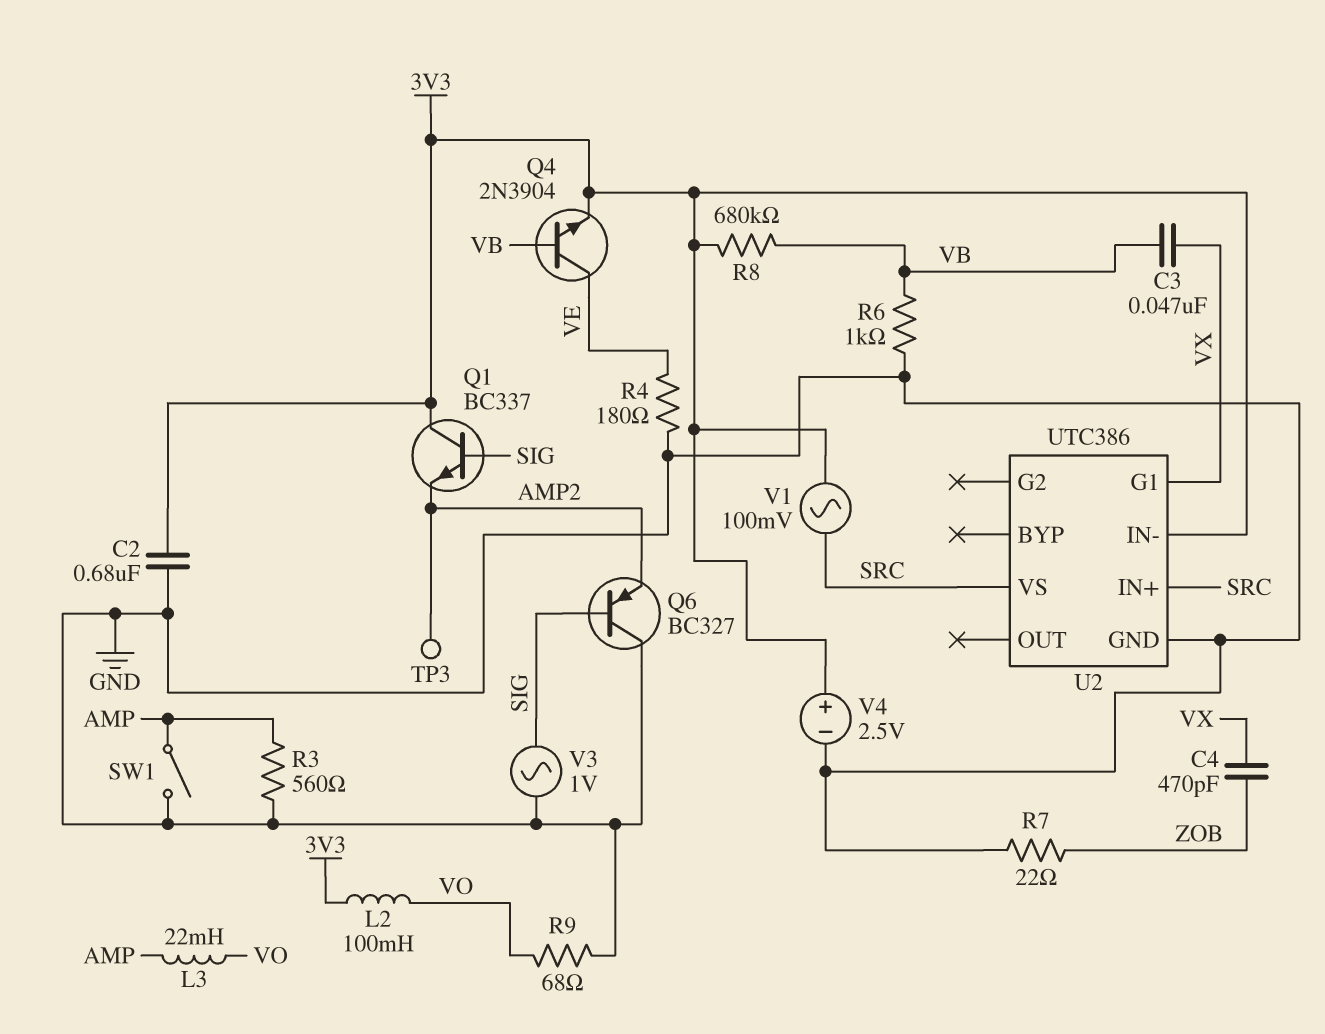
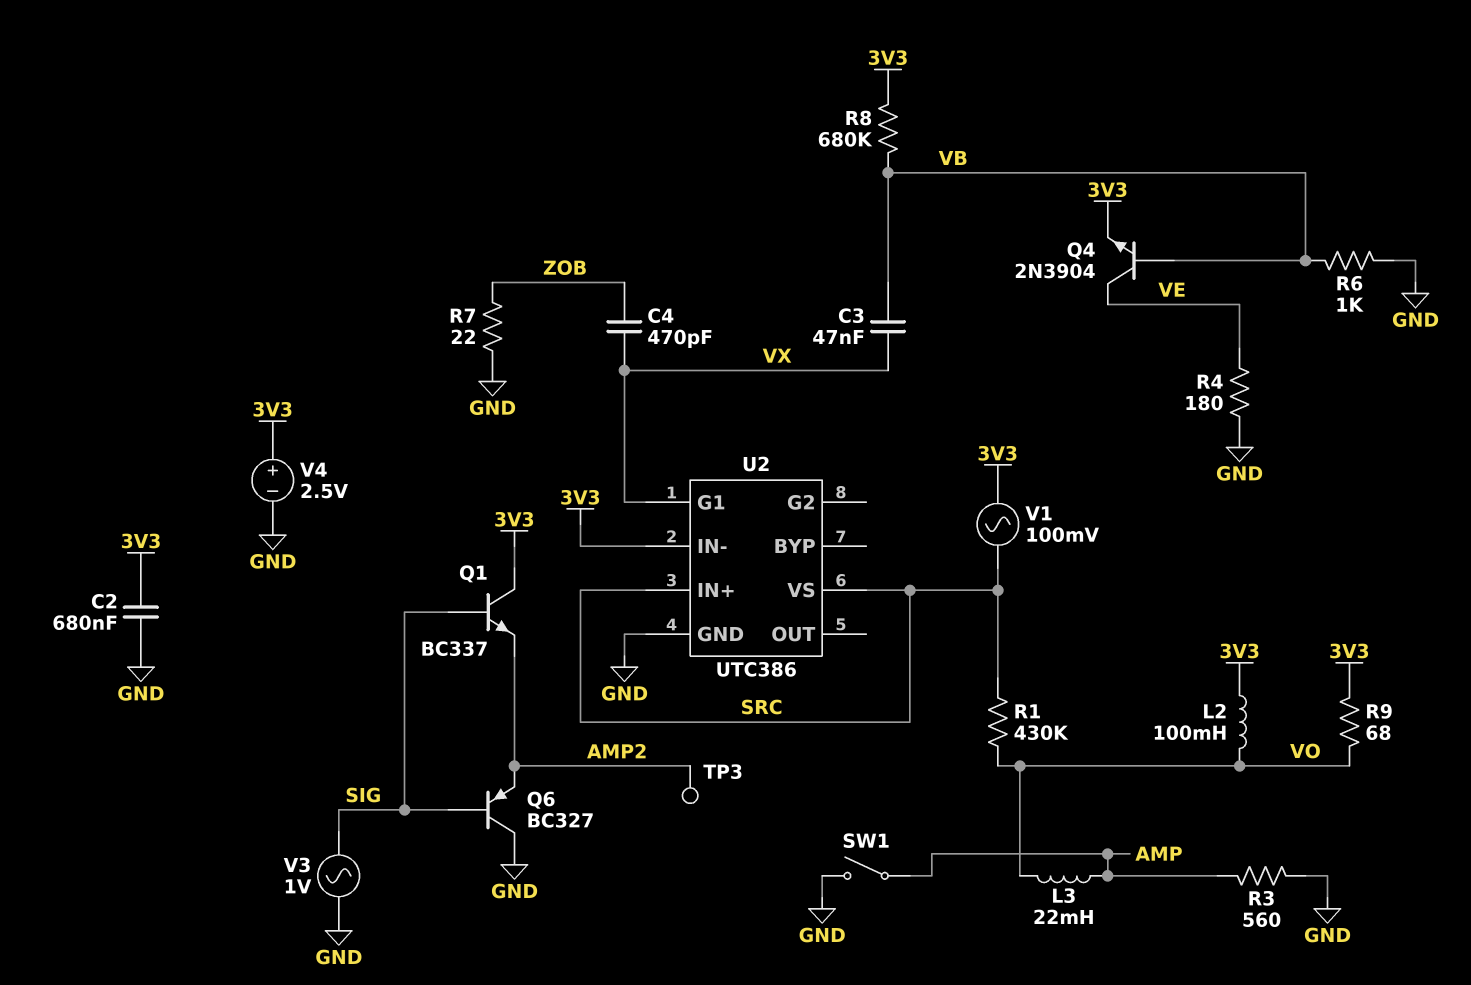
R1: none -> 430k (SRC, VO)
R9: 68 (GND, VO) -> 68 (3V3, VO)

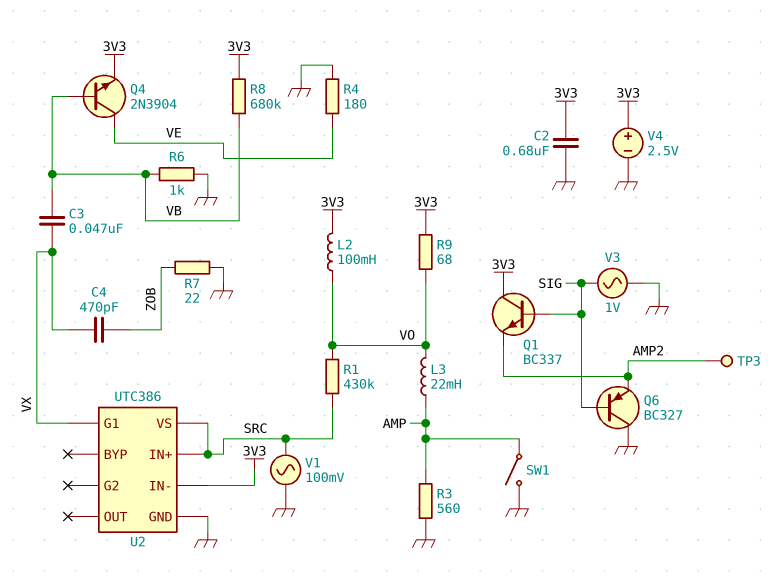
V1: AC 100mV (3V3, SRC) -> AC 100mV (GND, SRC)

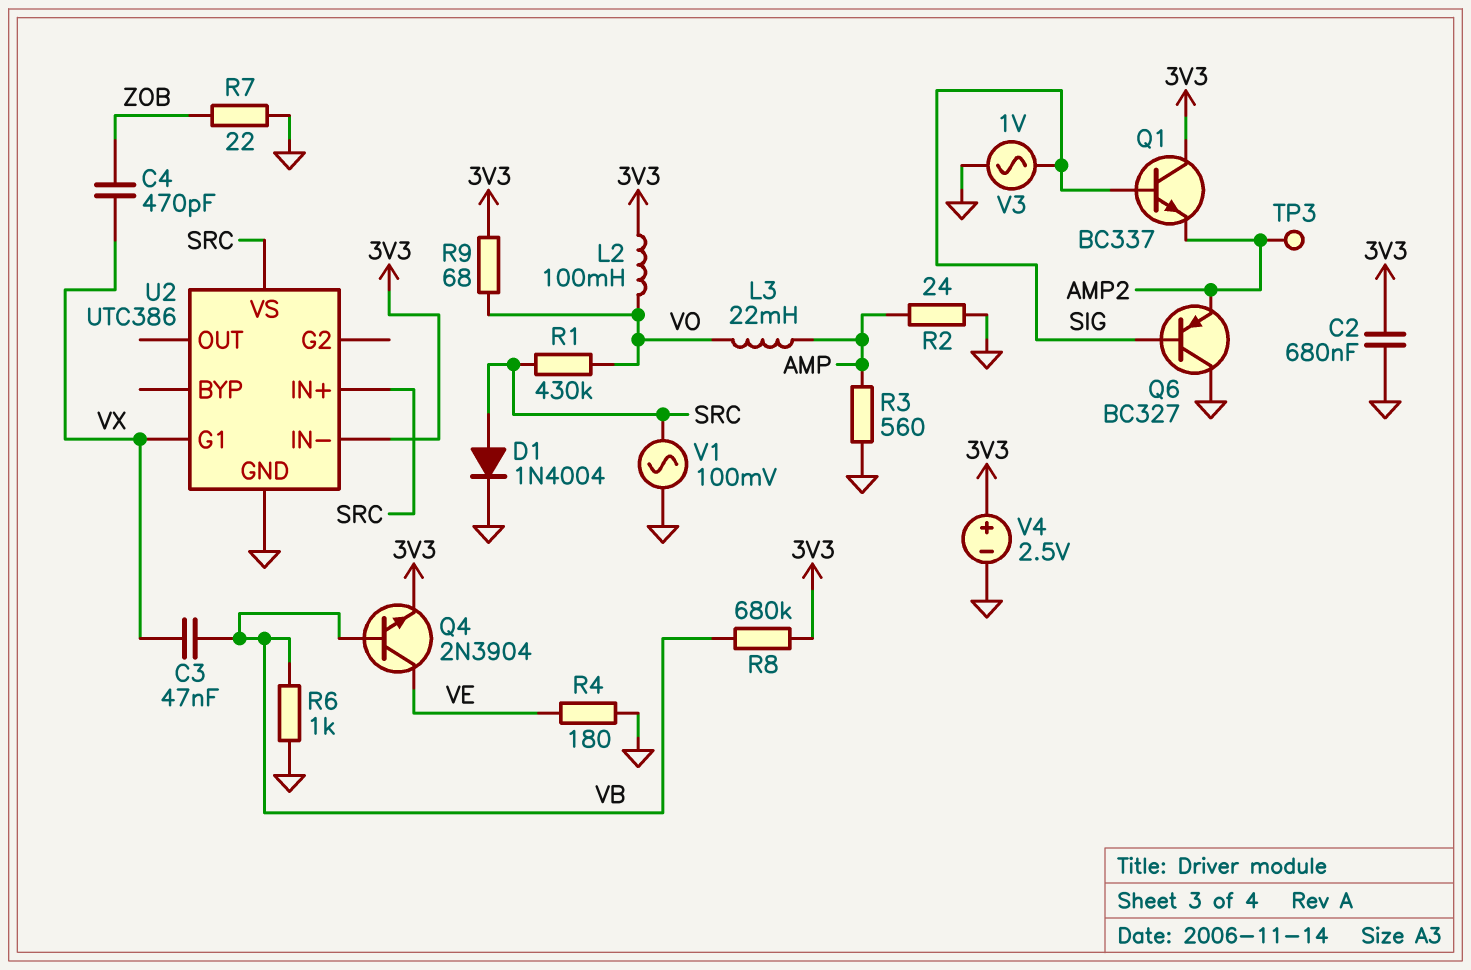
D1: none -> diode 1N4004 (A SRC, K GND)
R2: none -> 24 (AMP, GND)
SW1: switch (AMP, GND) -> none

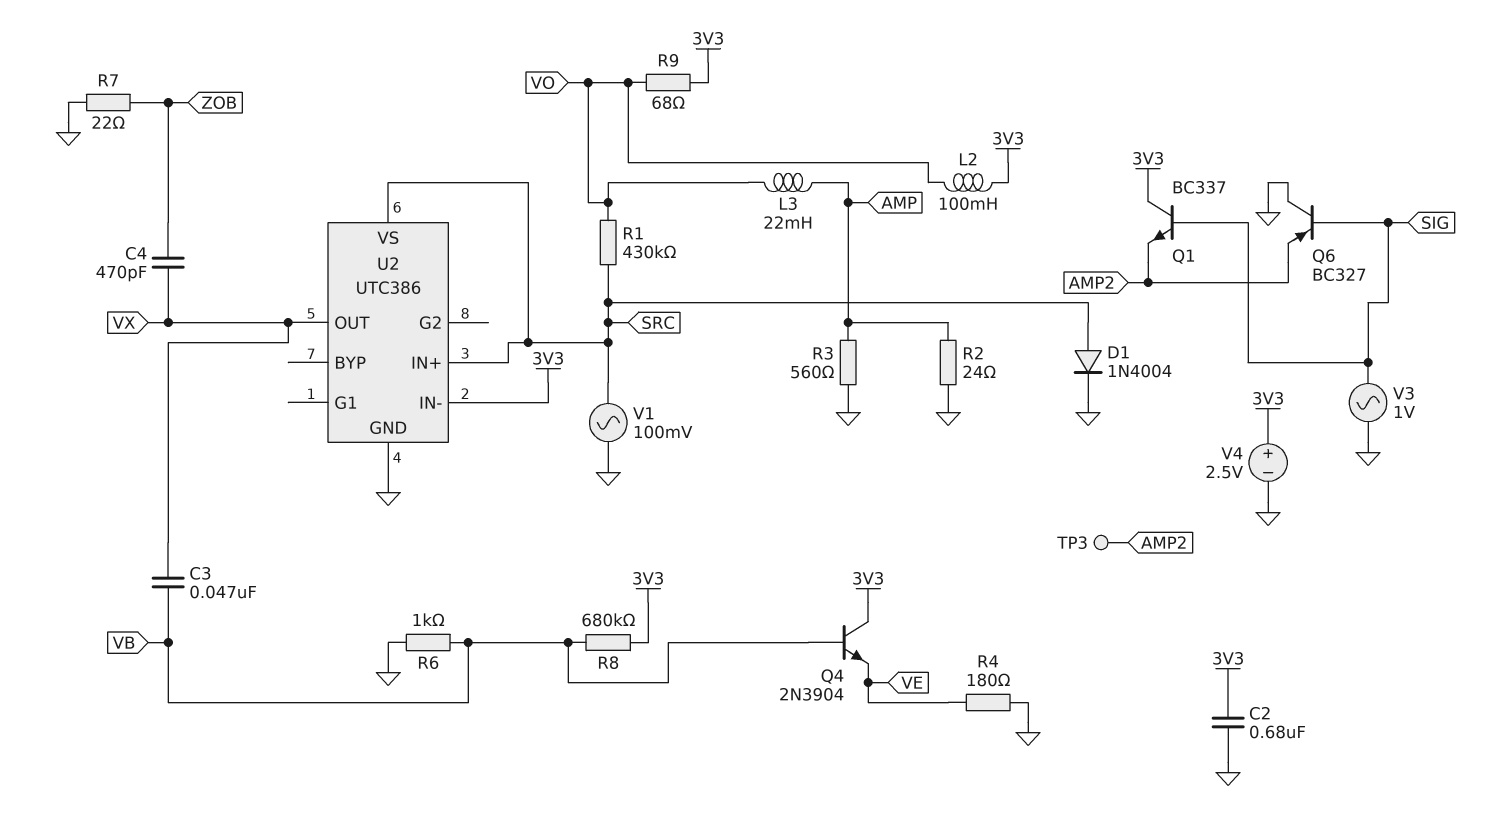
Q4: NPN 2N3904 (B VB, C VE, E 3V3) -> NPN 2N3904 (B VB, C 3V3, E VE)
U2 pin G1: VX -> none
U2 pin OUT: none -> VX

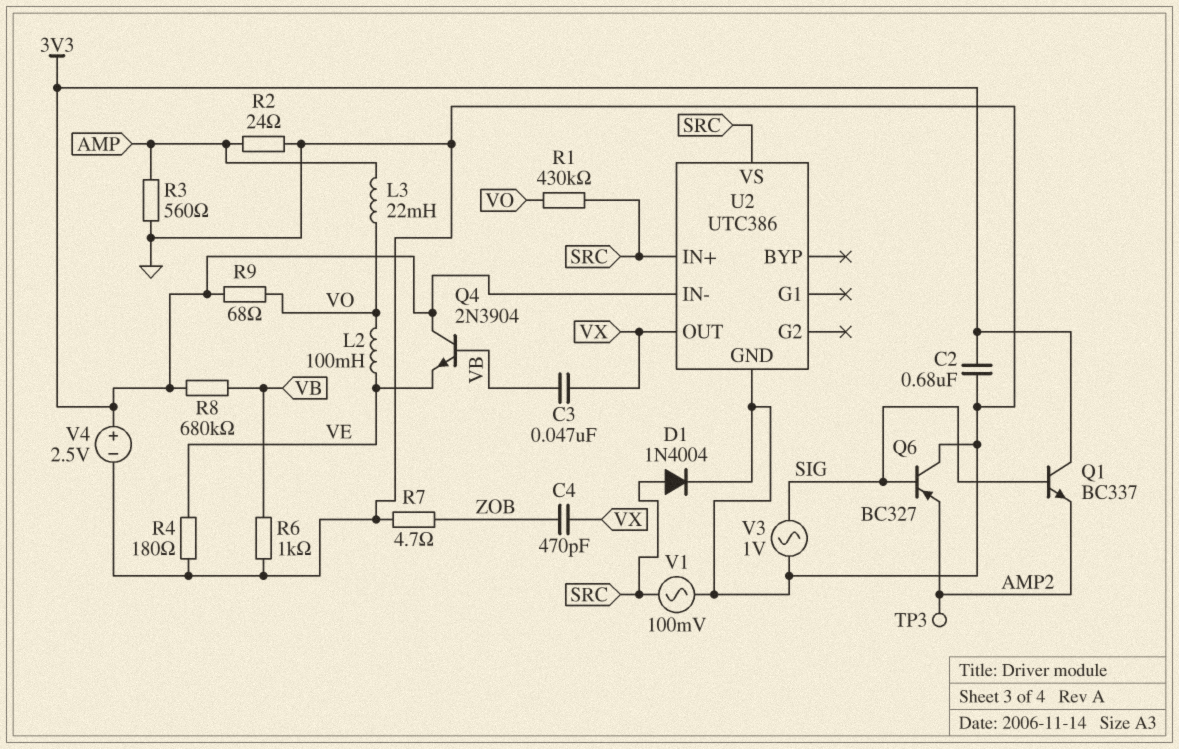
L2: 100mH (3V3, VO) -> 100mH (VE, VO)
R7: 22 (GND, ZOB) -> 4.7 (GND, ZOB)

